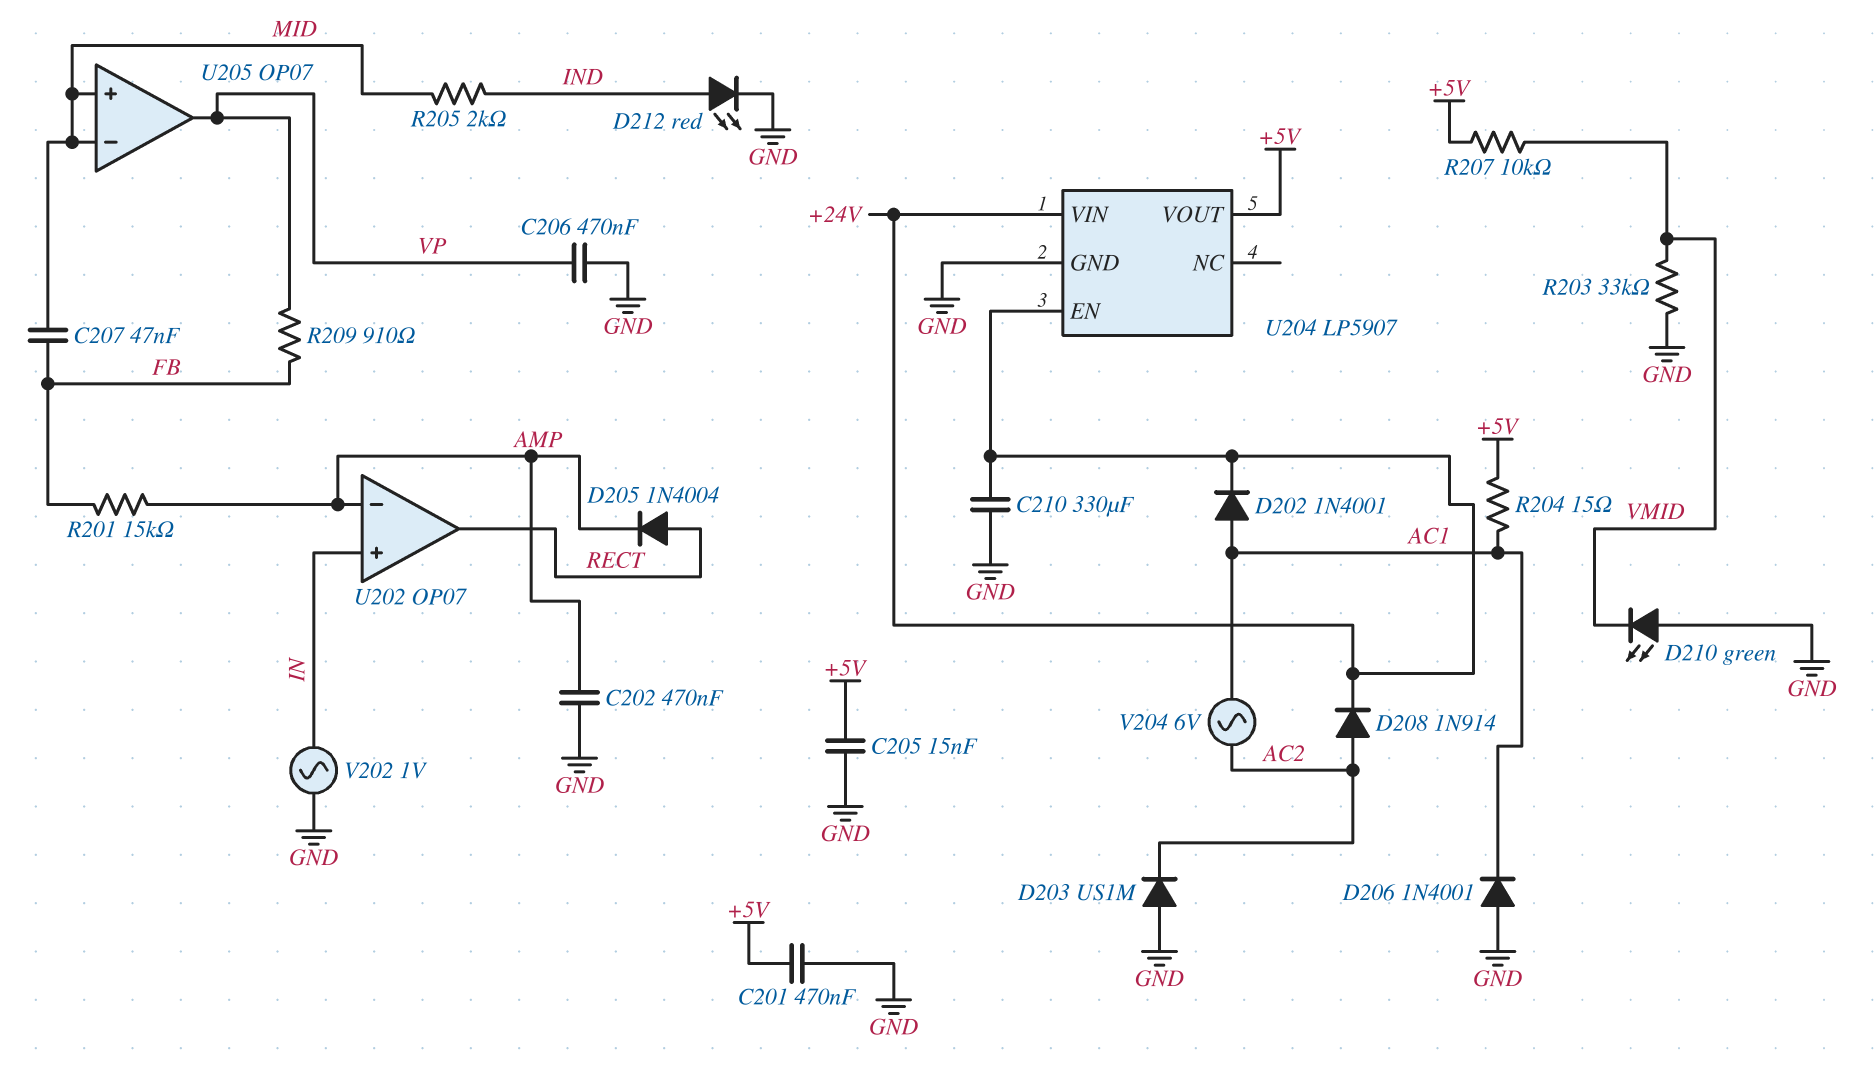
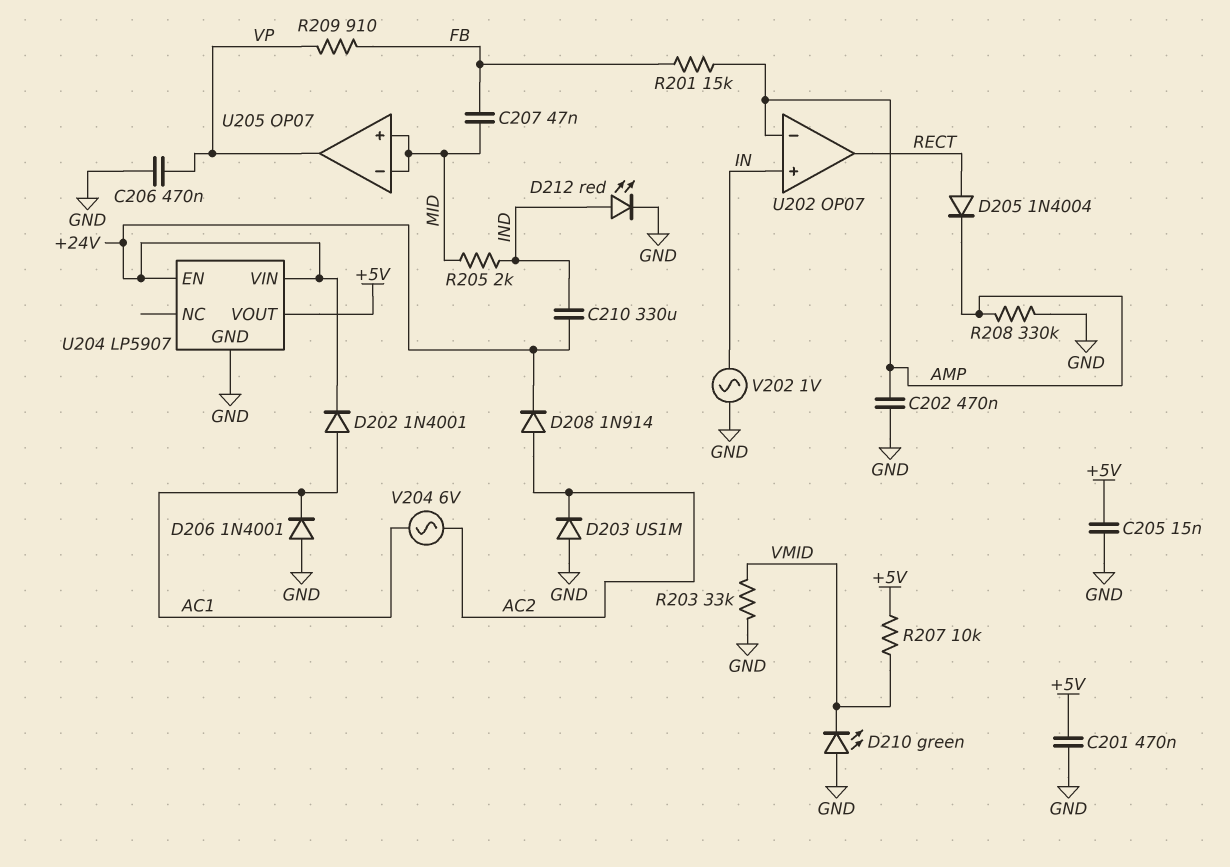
C210: 330uF (+24V, GND) -> 330uF (+24V, IND)
R204: 15 (+5V, AC1) -> none
R208: none -> 330k (AMP, GND)

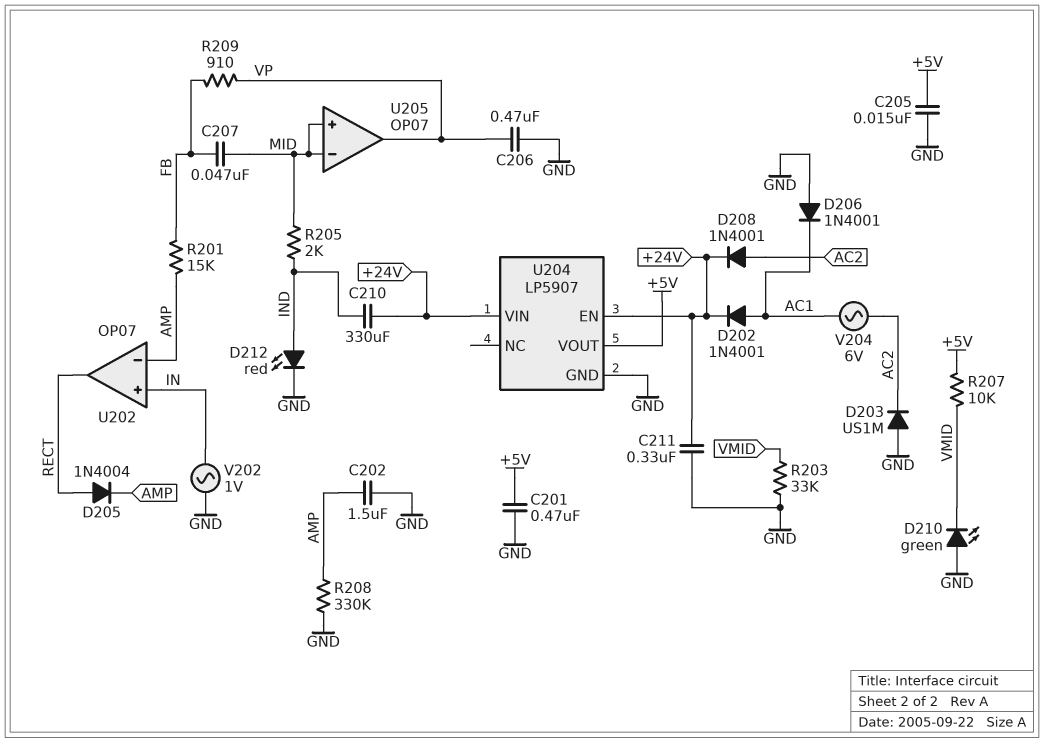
C202: 470nF (AMP, GND) -> 1.5uF (AMP, GND)
C211: none -> 330nF (+24V, GND)
D208: diode 1N914 (A AC2, K +24V) -> diode 1N4001 (A AC2, K +24V)

